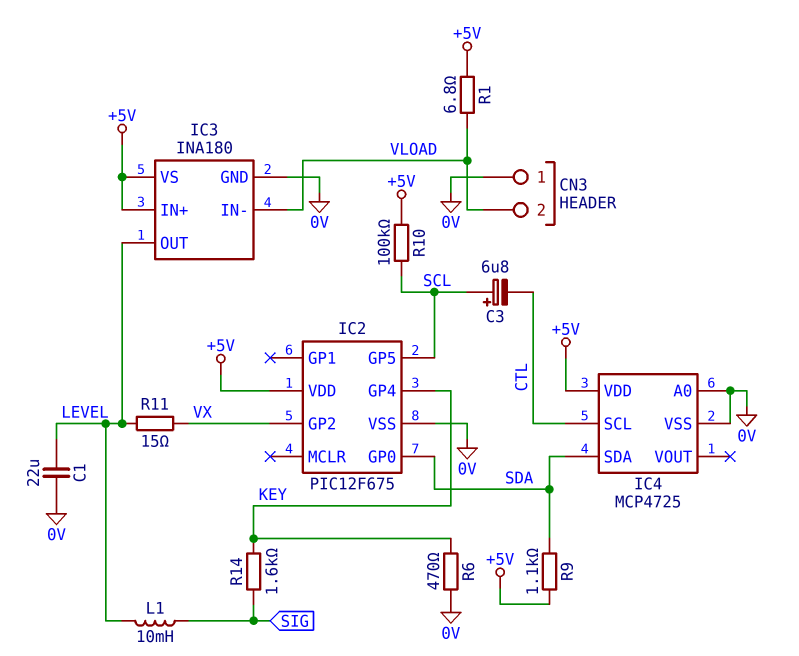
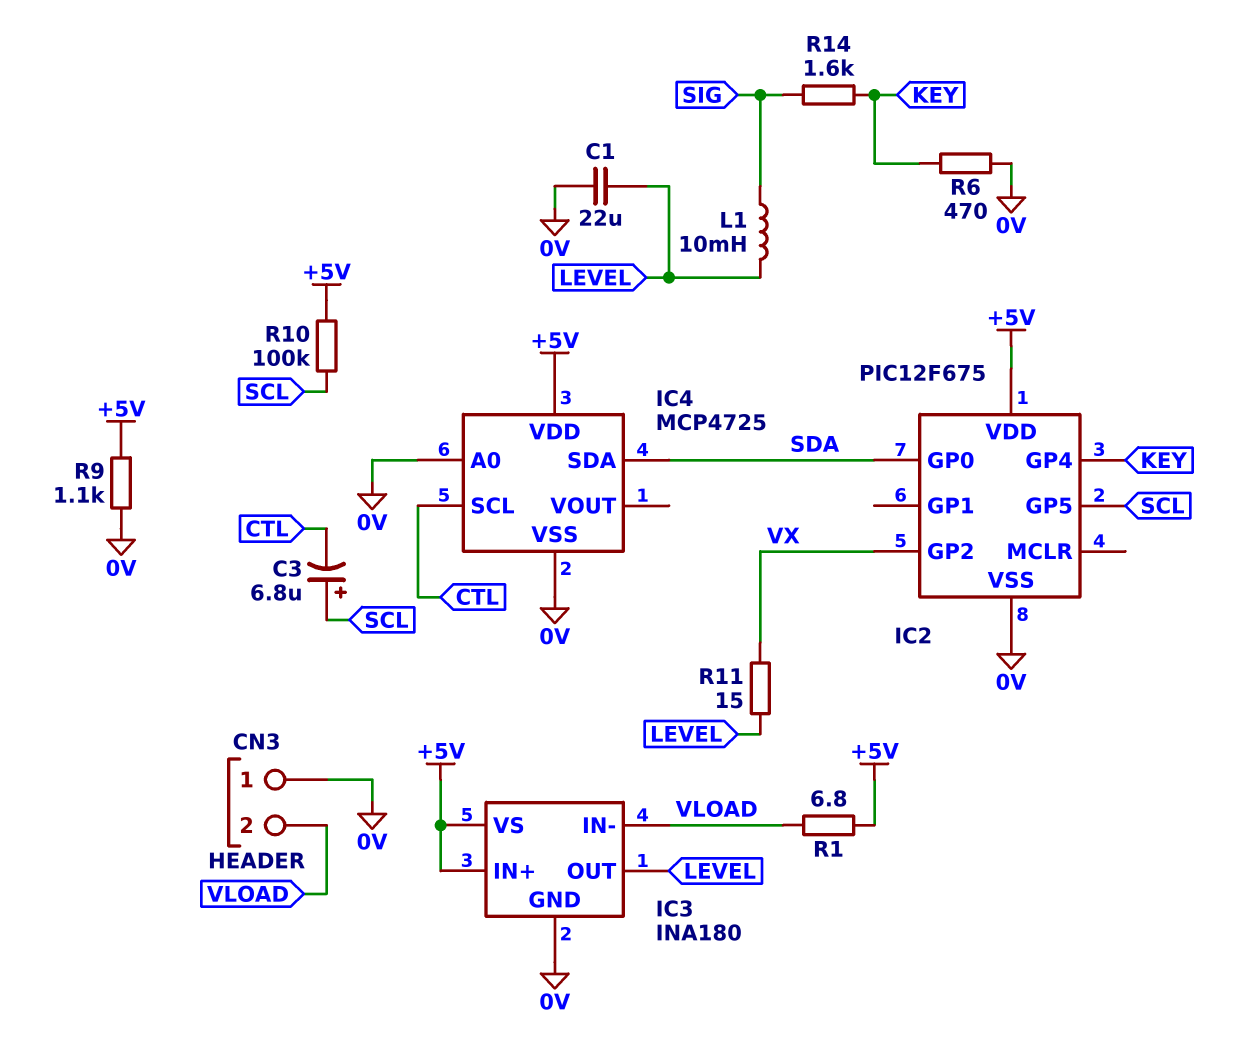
R9: 1.1k (+5V, SDA) -> 1.1k (+5V, 0V)

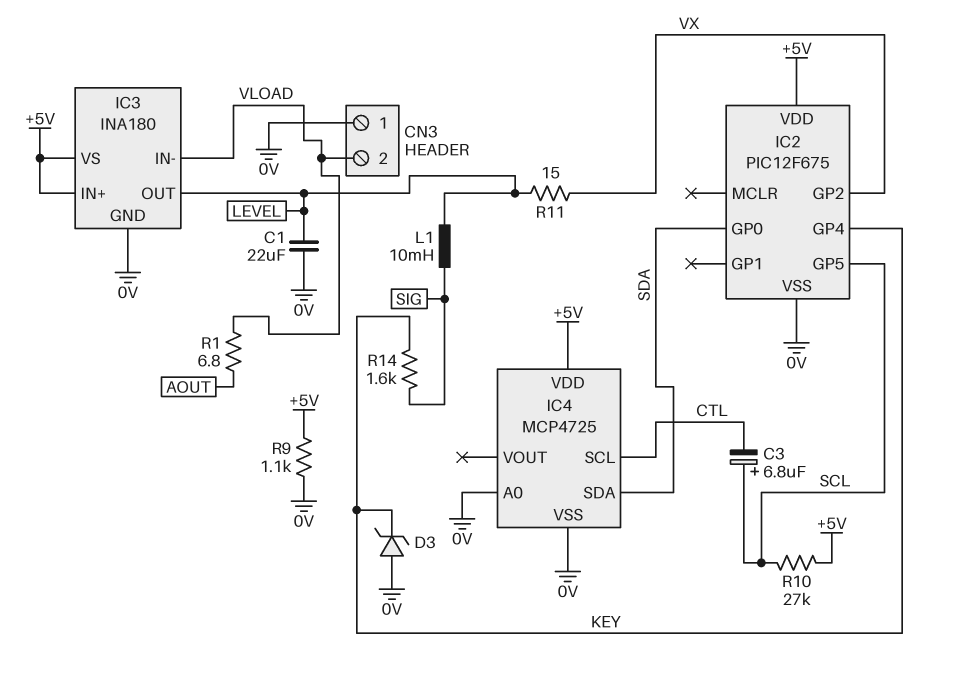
D3: none -> zener (A 0V, K KEY)
R1: 6.8 (+5V, VLOAD) -> 6.8 (AOUT, VLOAD)
R6: 470 (0V, KEY) -> none
R10: 100k (+5V, SCL) -> 27k (+5V, SCL)

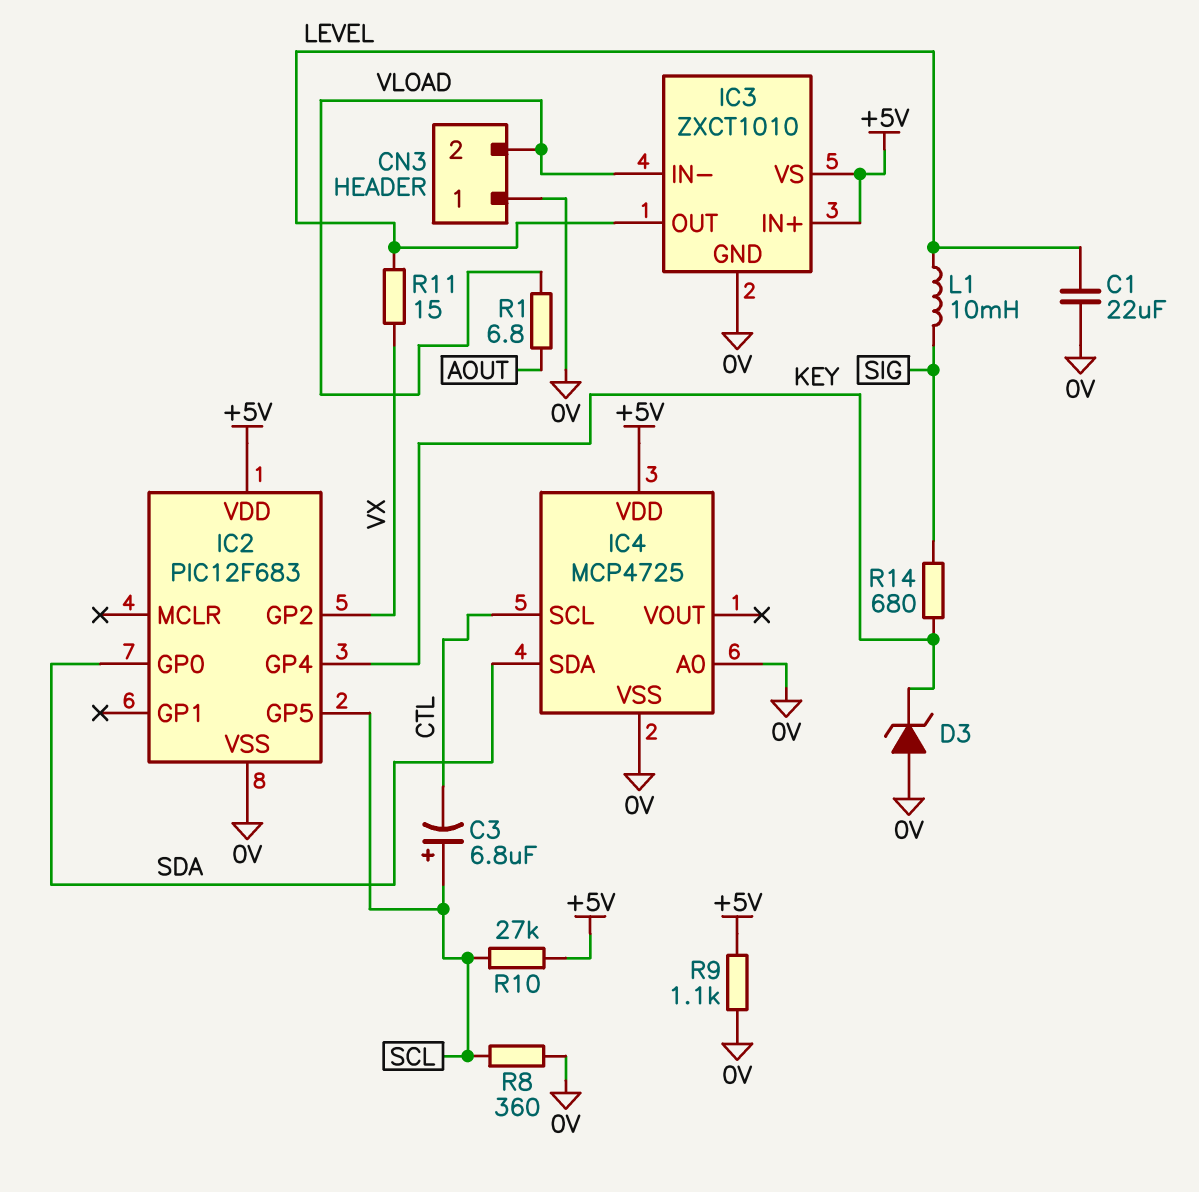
IC2: PIC12F675 -> PIC12F683
IC3: INA180 -> ZXCT1010
R8: none -> 360 (0V, SCL)
R14: 1.6k (KEY, SIG) -> 680 (KEY, SIG)

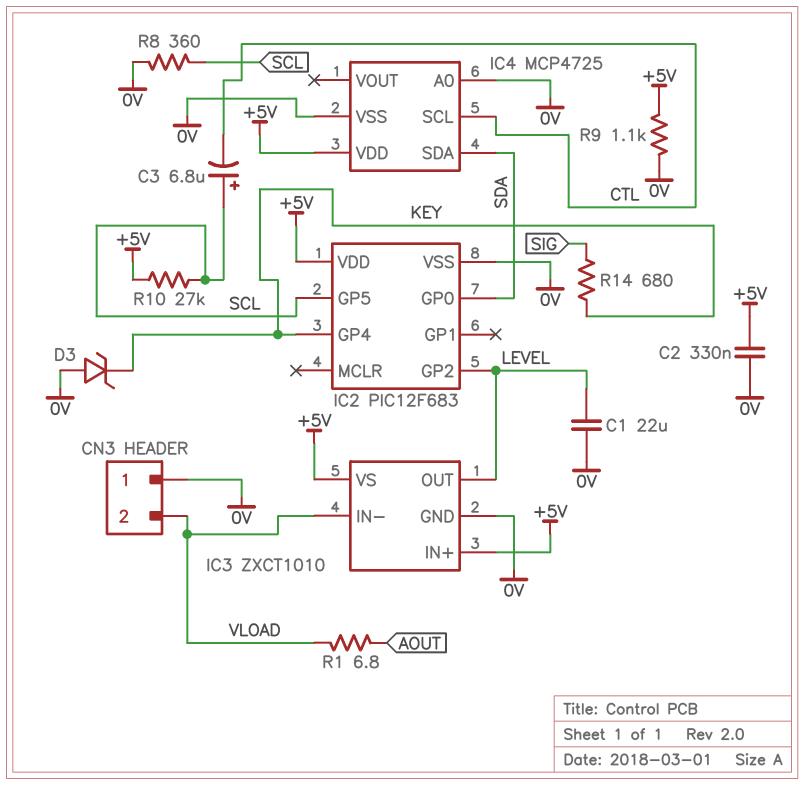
C2: none -> 330nF (+5V, 0V)
IC2 pin GP2: VX -> LEVEL
L1: 10mH (LEVEL, SIG) -> none
R11: 15 (LEVEL, VX) -> none

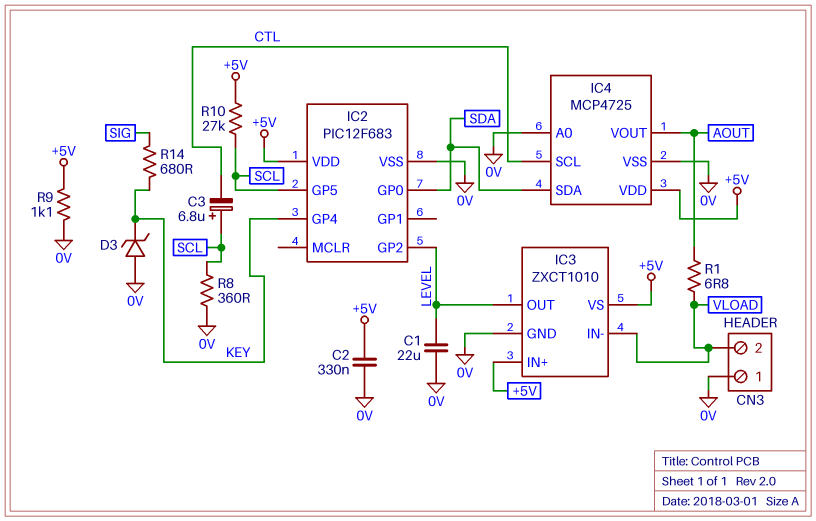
IC4 pin VOUT: none -> AOUT

